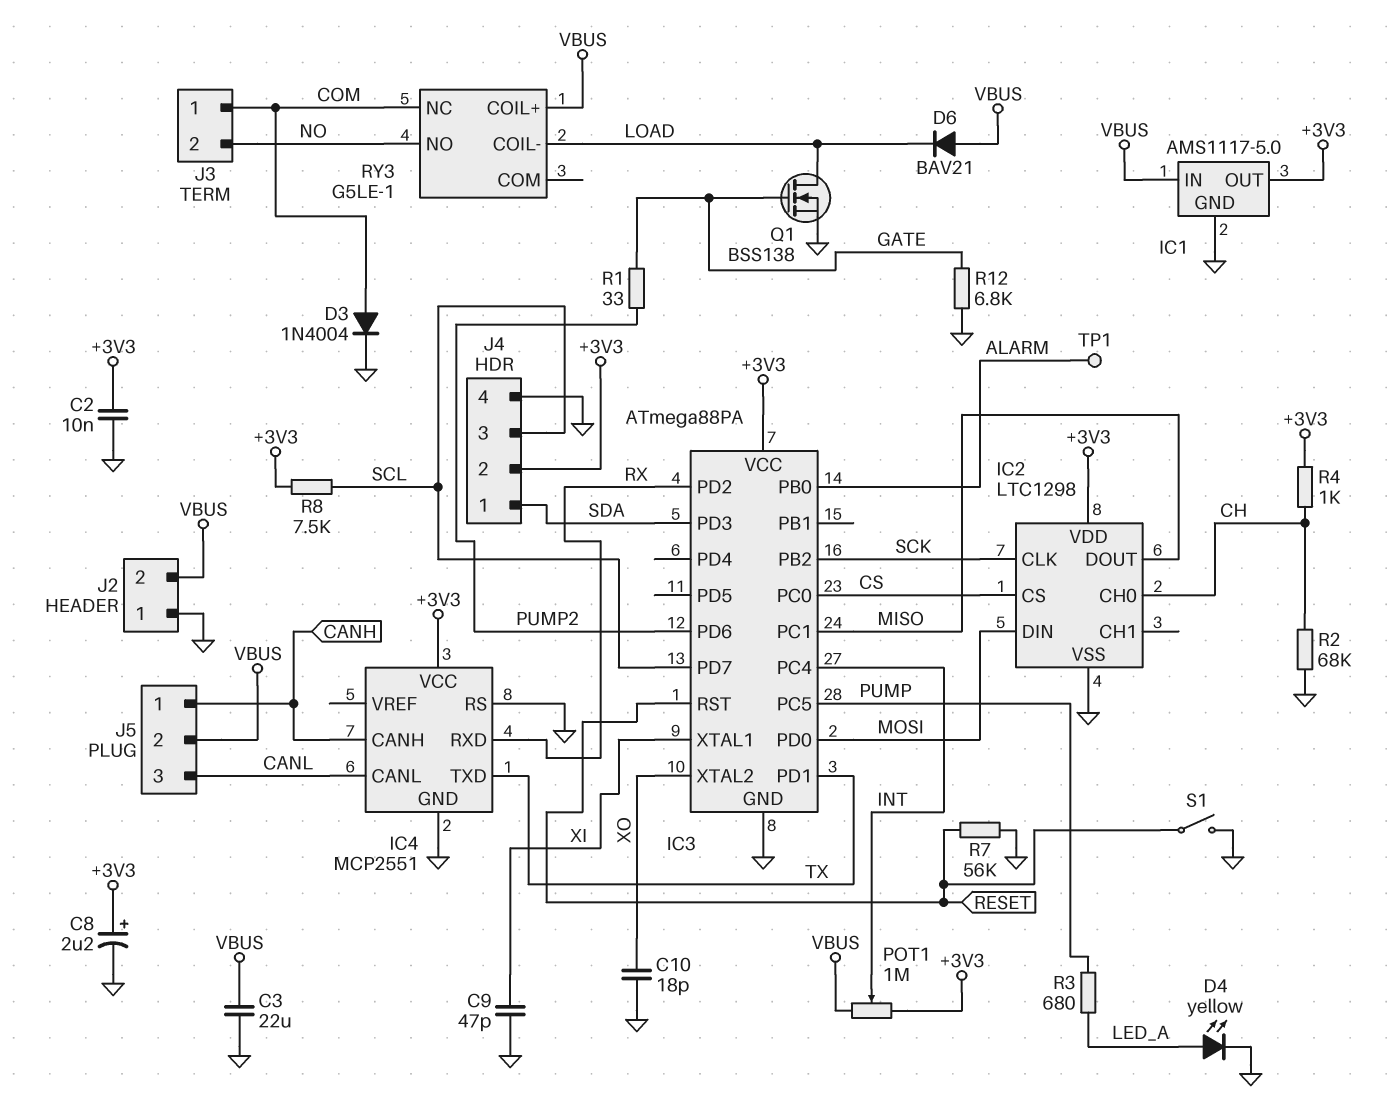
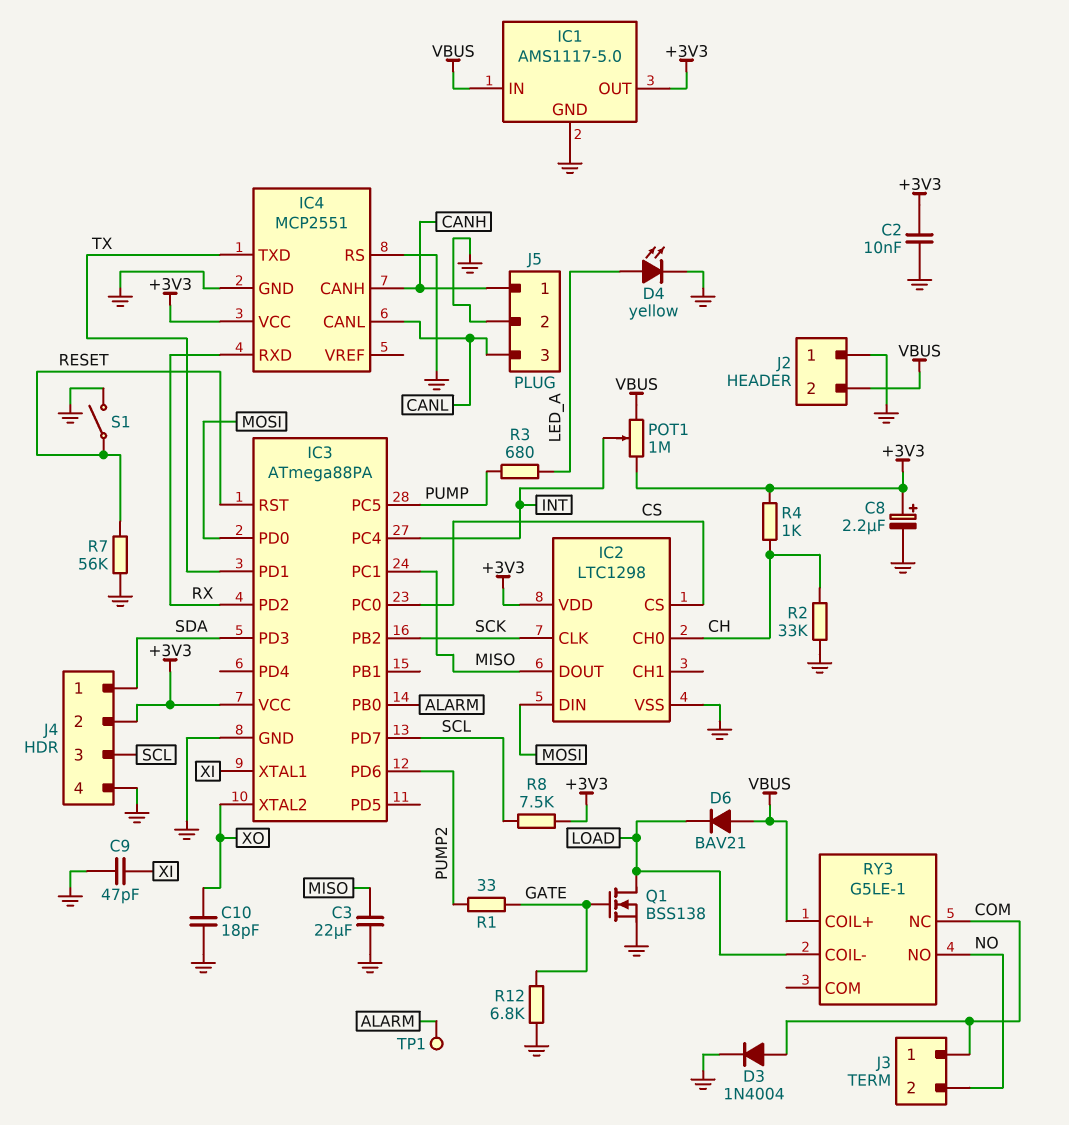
C3: 22uF (GND, VBUS) -> 22uF (GND, MISO)
J5 pin 2: VBUS -> GND
R2: 68k (CH, GND) -> 33k (CH, GND)

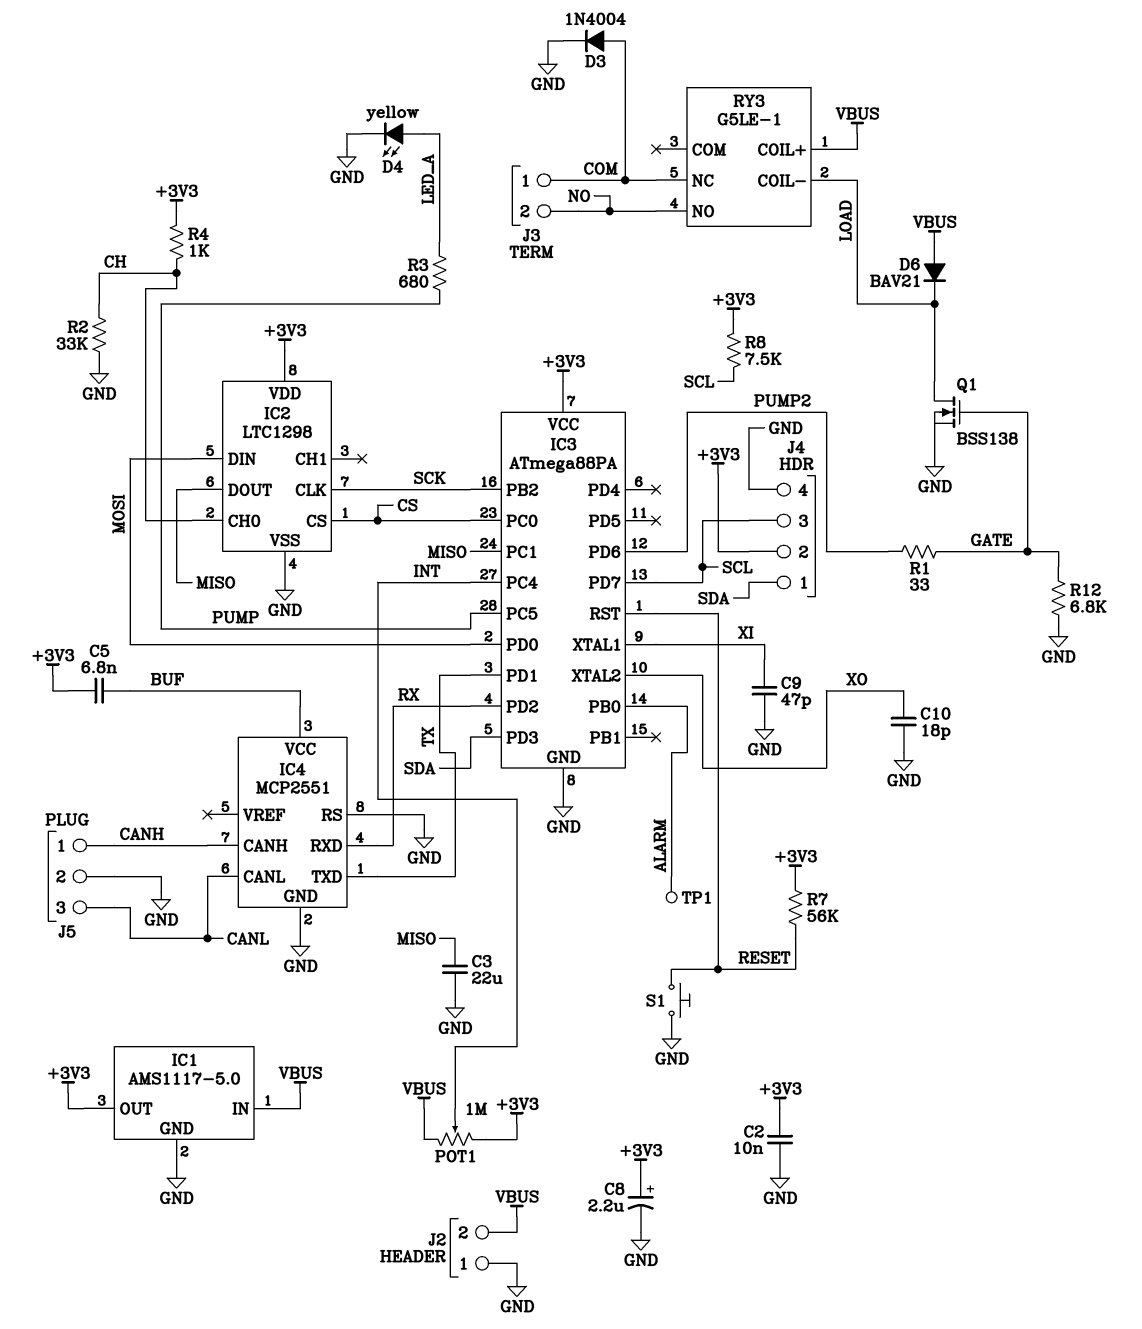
C5: none -> 6.8nF (+3V3, BUF)
IC4 pin VCC: +3V3 -> BUF
R7: 56k (GND, RESET) -> 56k (+3V3, RESET)
S1: switch (GND, RESET) -> button (GND, RESET)

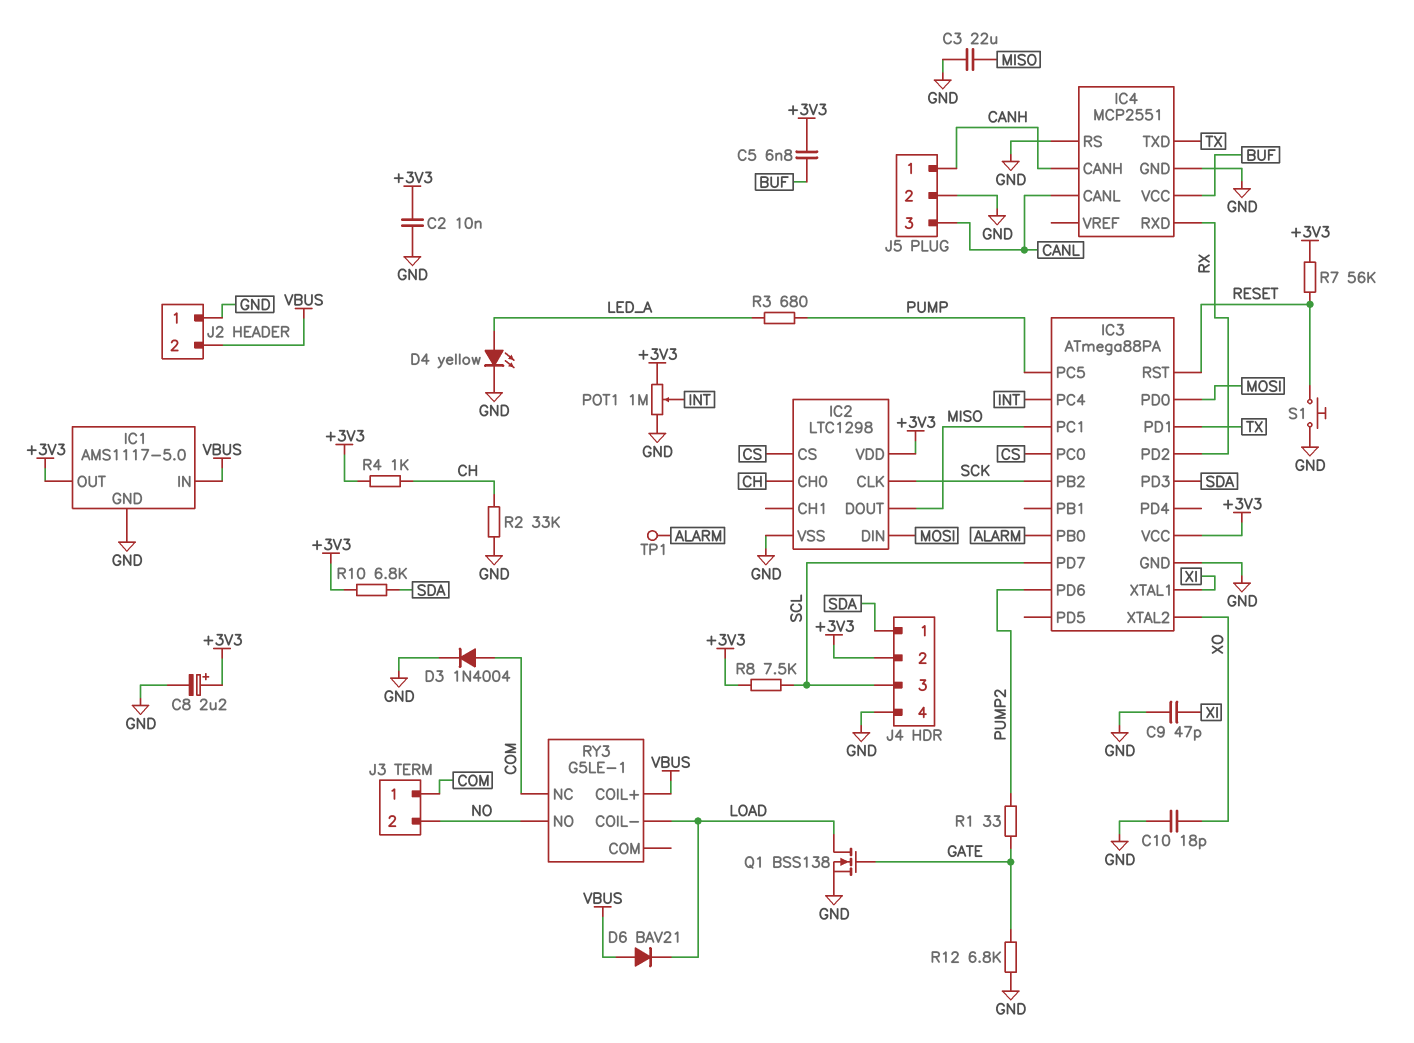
POT1: 1M (+3V3, VBUS, wiper INT) -> 1M (+3V3, GND, wiper INT)
R10: none -> 6.8k (+3V3, SDA)

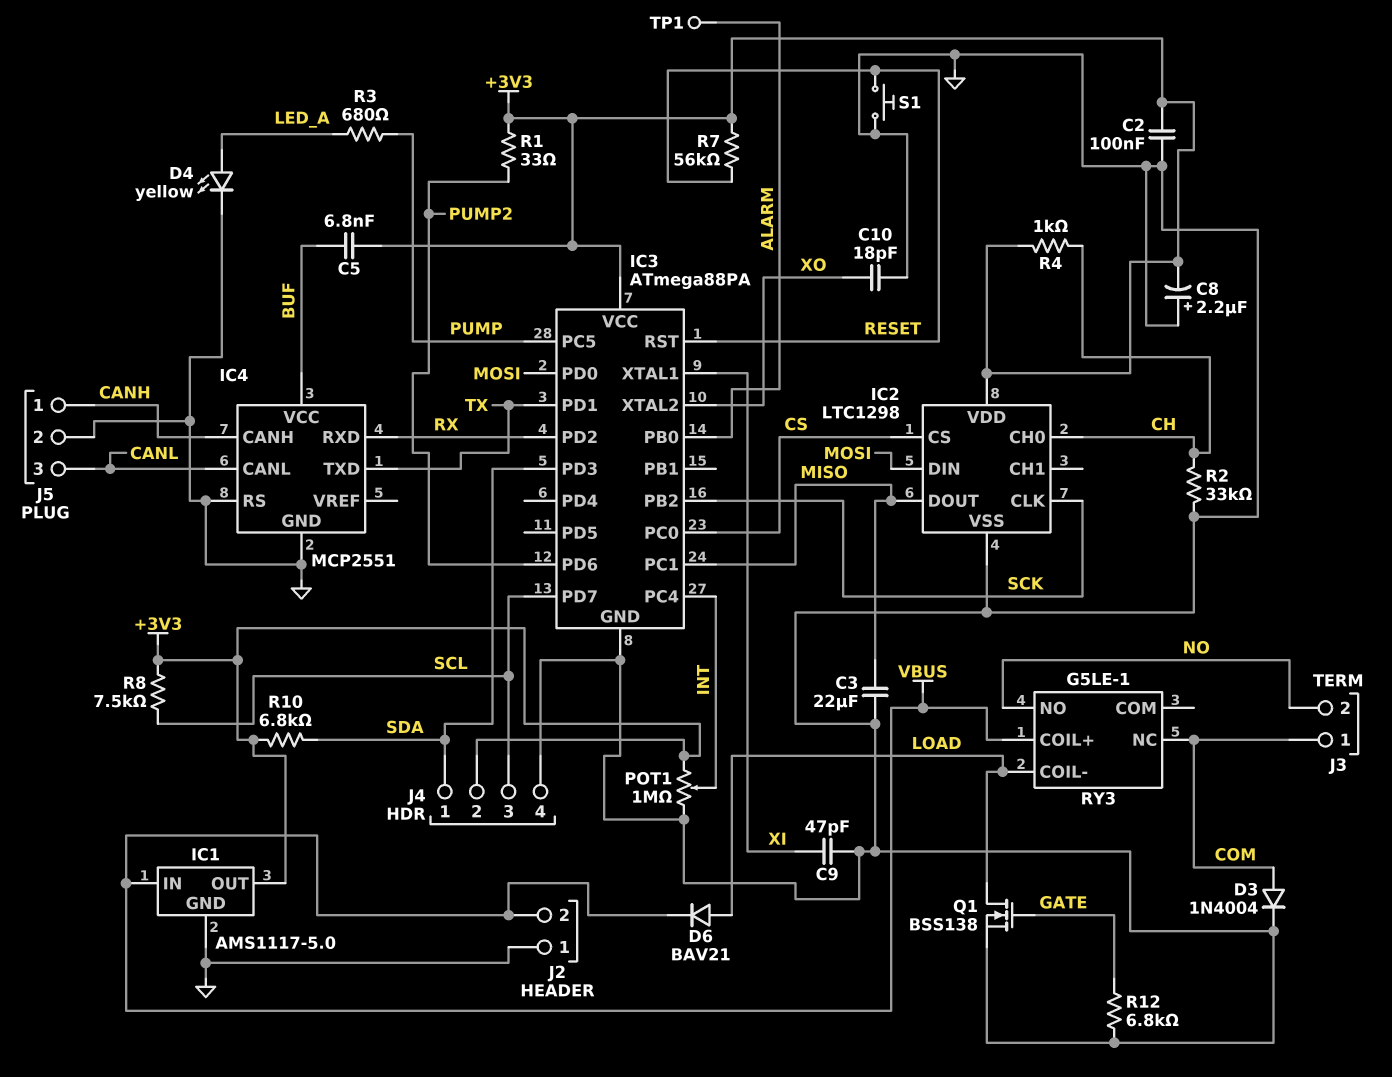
C2: 10nF (+3V3, GND) -> 100nF (+3V3, GND)
C8: 2.2uF (plus +3V3, minus GND) -> 2.2uF (plus GND, minus +3V3)
D6: diode BAV21 (A VBUS, K LOAD) -> diode BAV21 (A LOAD, K VBUS)
R1: 33 (GATE, PUMP2) -> 33 (+3V3, PUMP2)

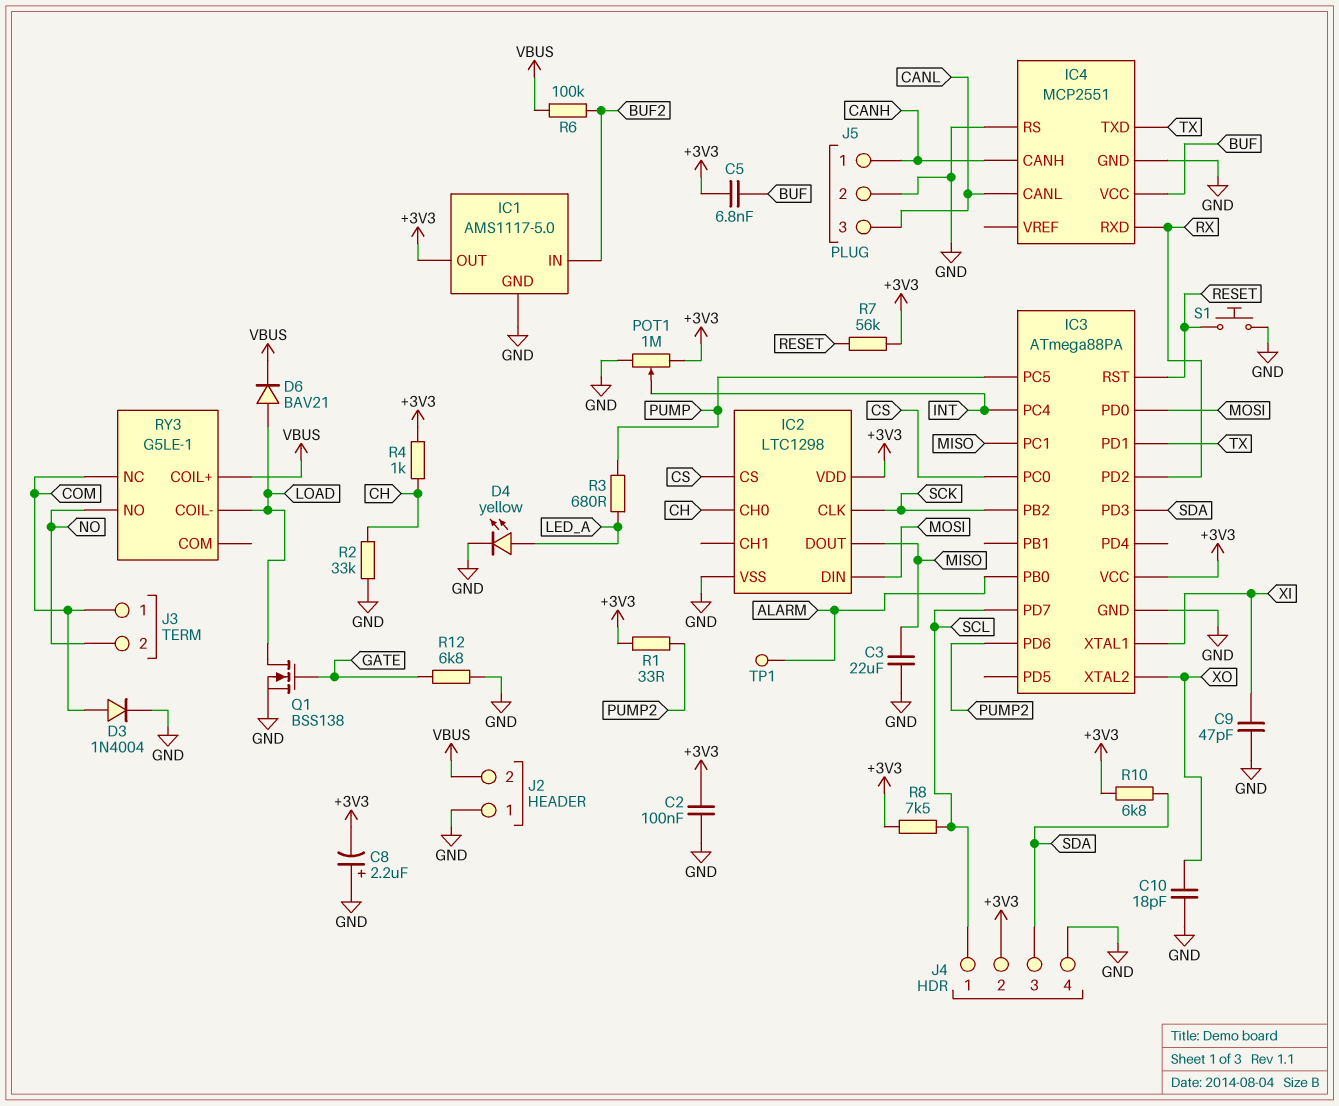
IC1 pin IN: VBUS -> BUF2
J4 pin 1: SDA -> SCL
J4 pin 3: SCL -> SDA
R6: none -> 100k (BUF2, VBUS)

